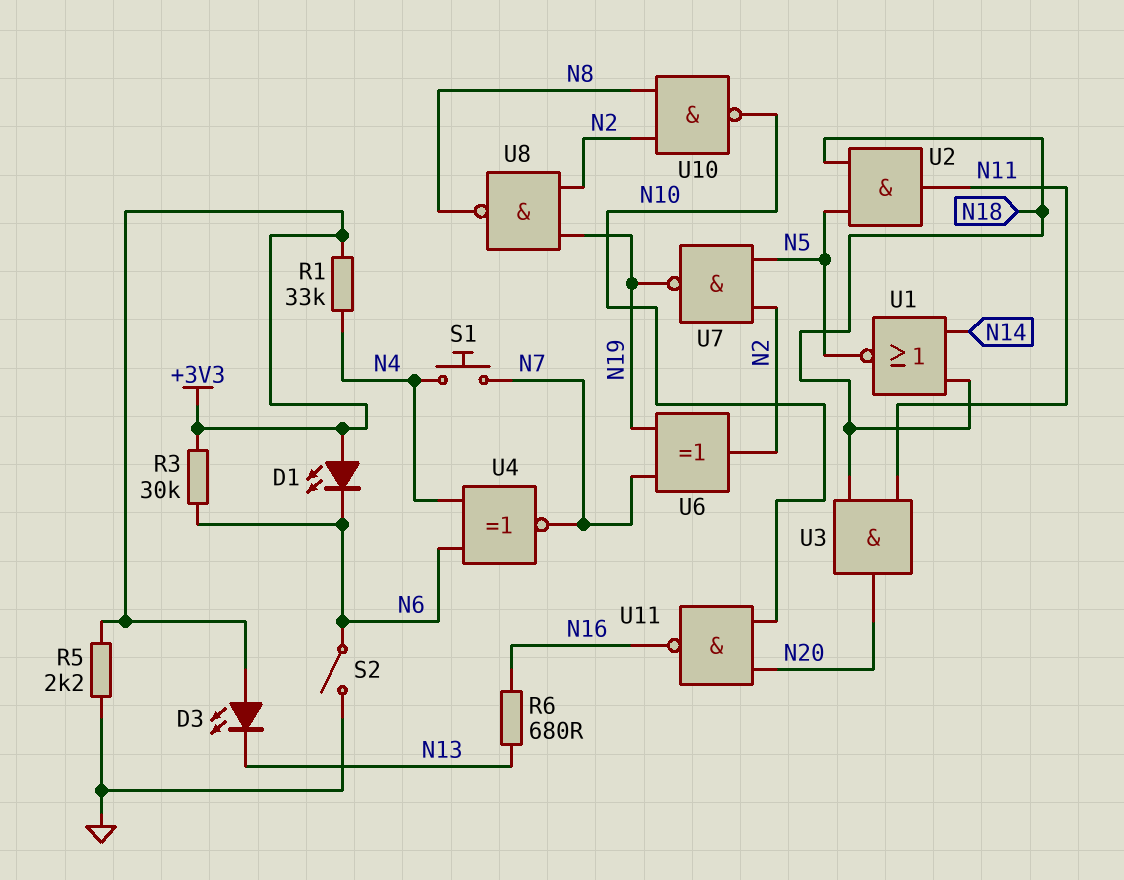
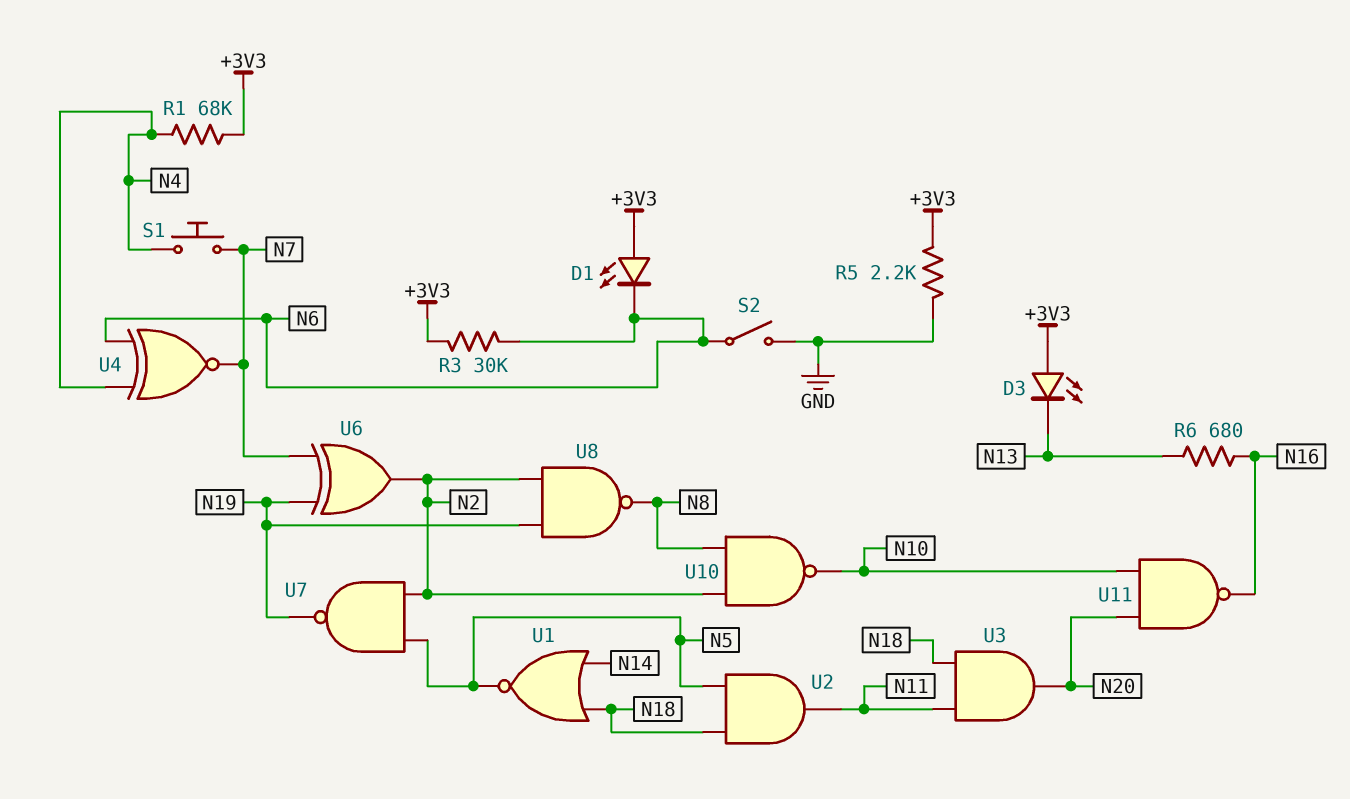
R1: 33k (+3V3, N4) -> 68k (+3V3, N4)

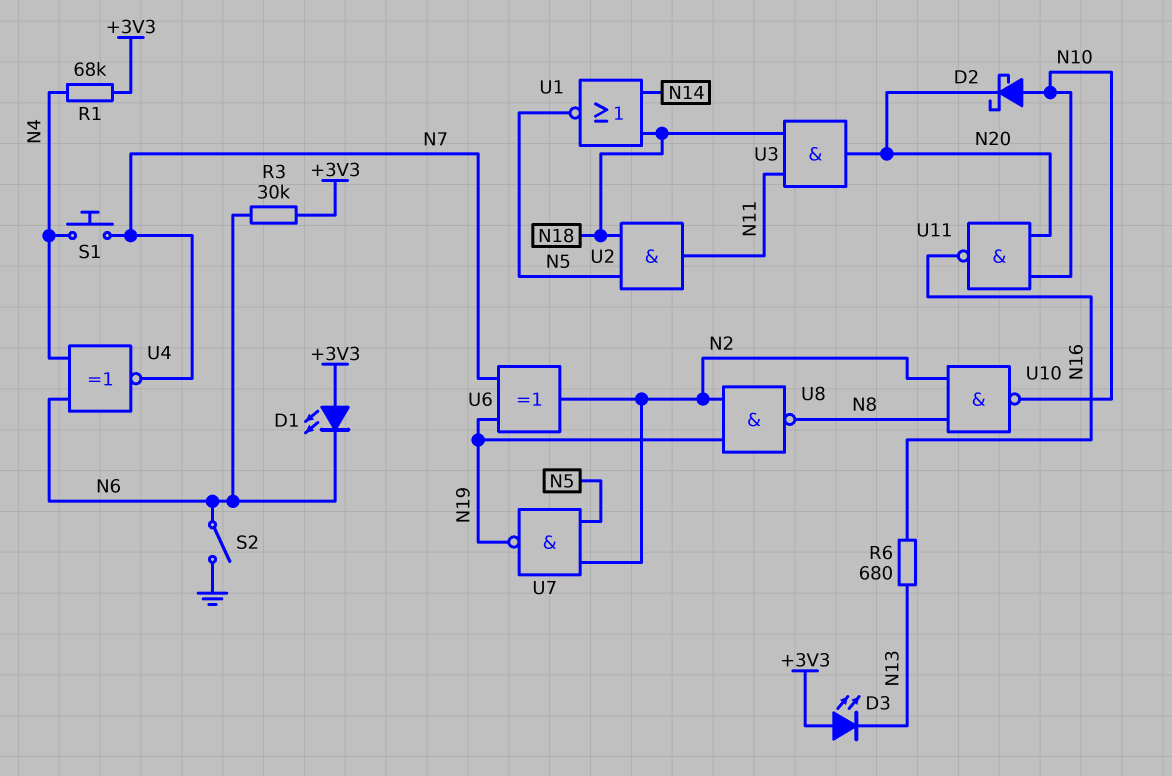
D2: none -> schottky (A N10, K N20)
R5: 2.2k (+3V3, GND) -> none

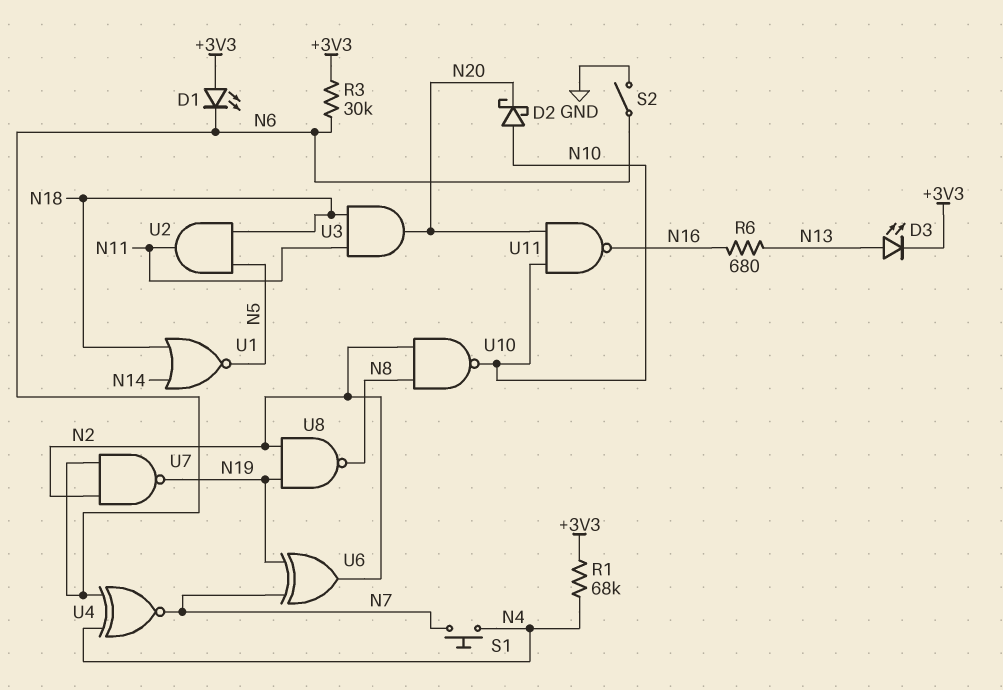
D3: LED (A +3V3, K N13) -> LED (A N13, K +3V3)
U7: NAND (in N2, in N5, out N19) -> NAND (in N2, in N6, out N19)

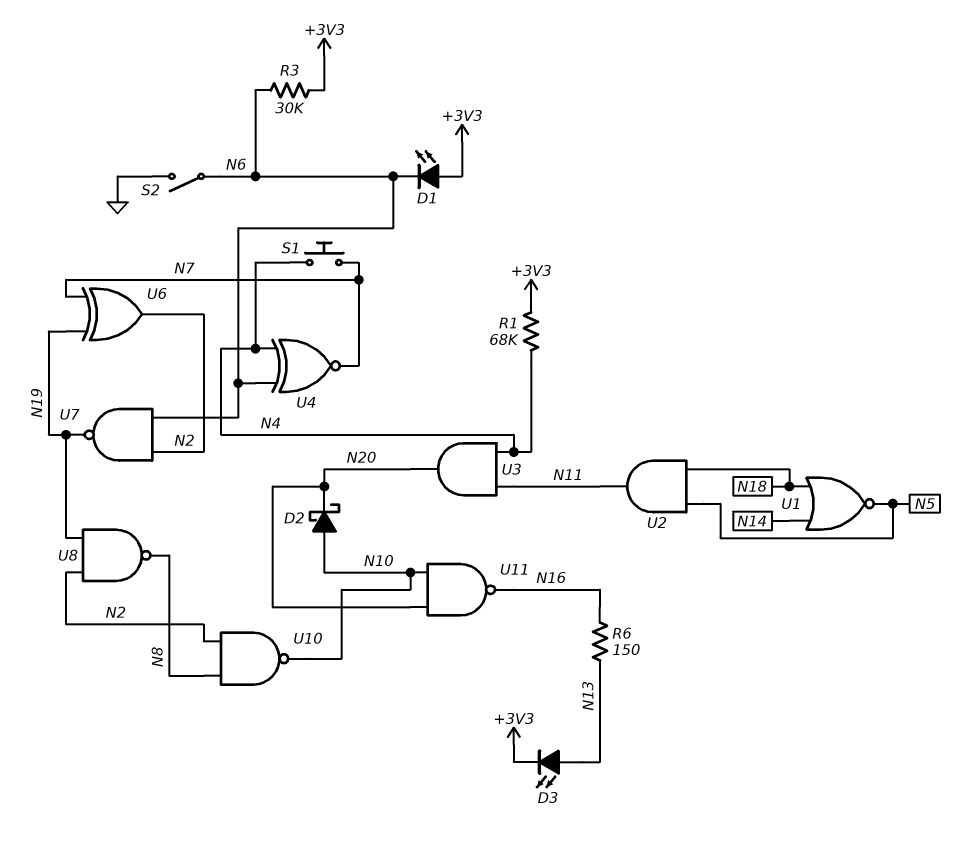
R6: 680 (N13, N16) -> 150 (N13, N16)
U3: AND (in N11, in N18, out N20) -> AND (in N4, in N11, out N20)

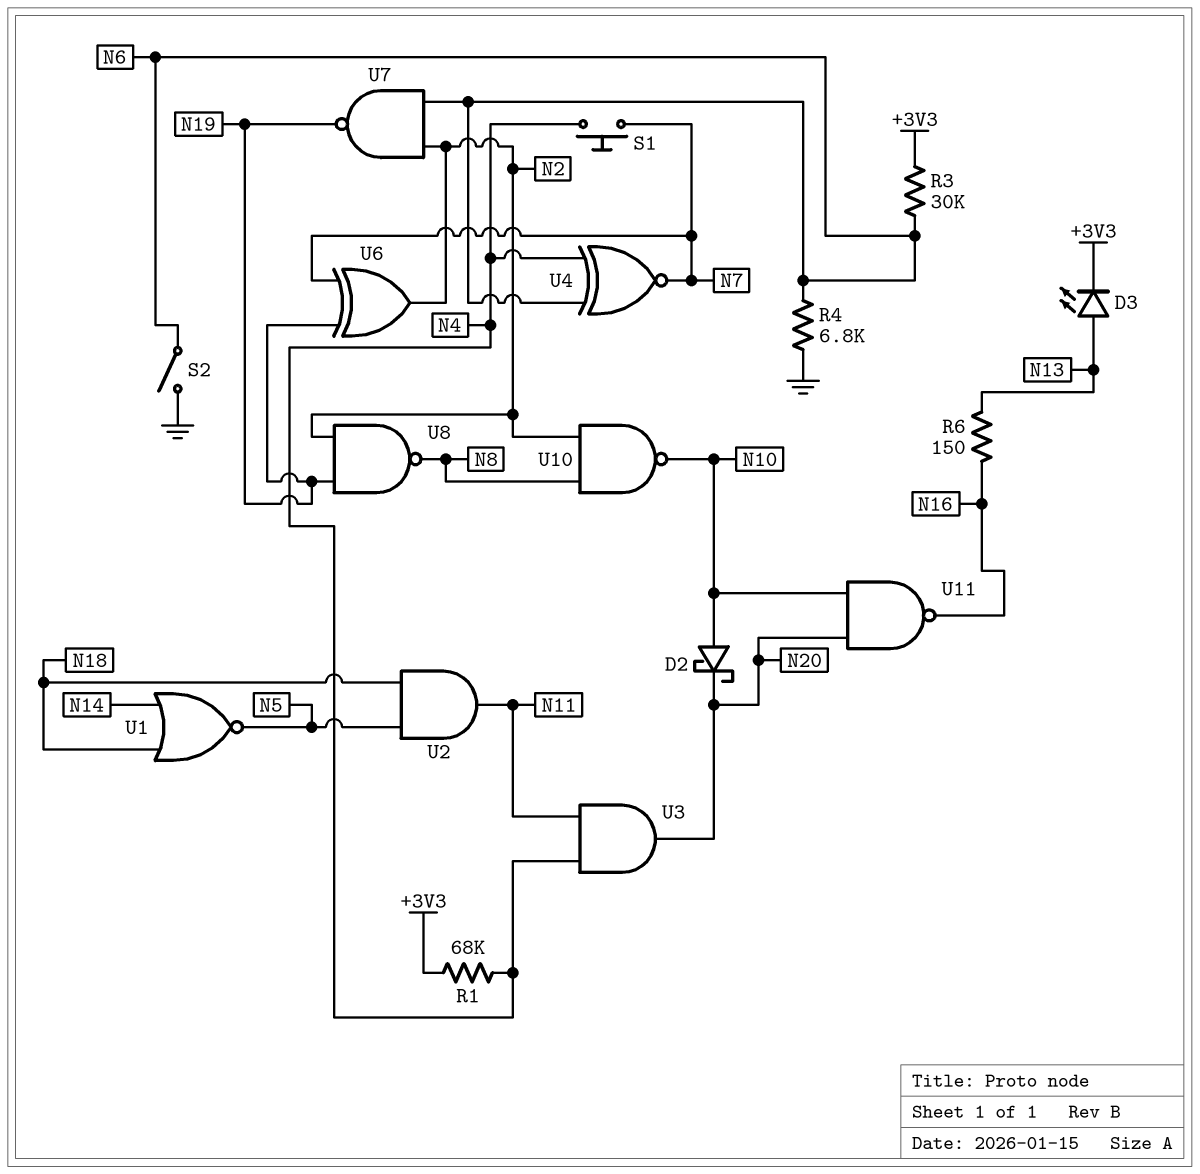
D1: LED (A +3V3, K N6) -> none
R4: none -> 6.8k (GND, N6)

